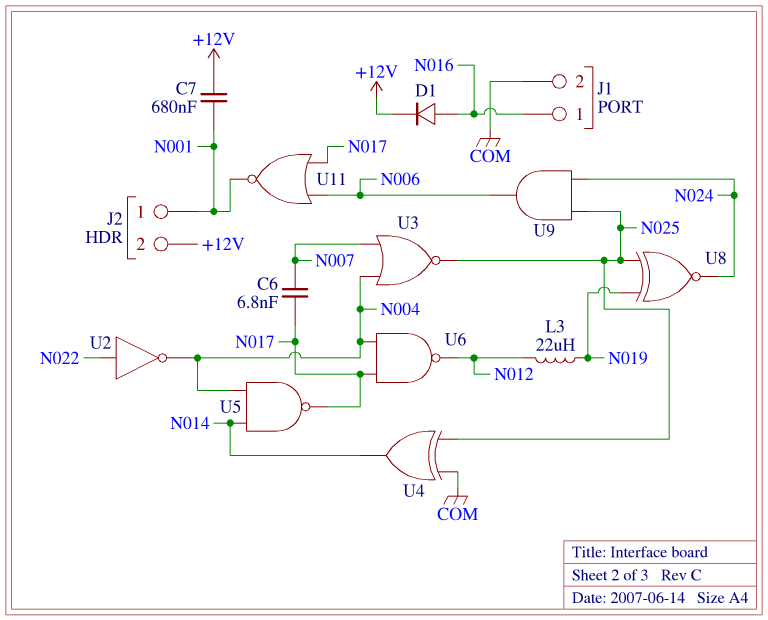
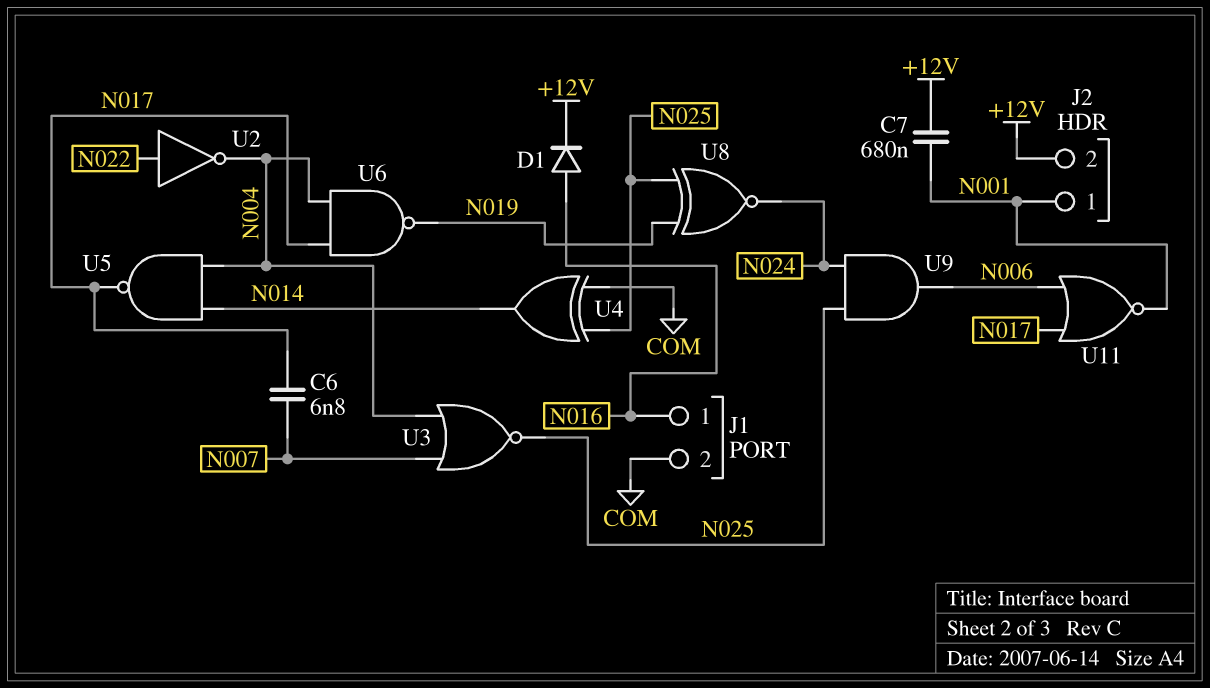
L3: 22uH (N012, N019) -> none
U6: NAND (in N004, in N017, out N012) -> NAND (in N004, in N017, out N019)

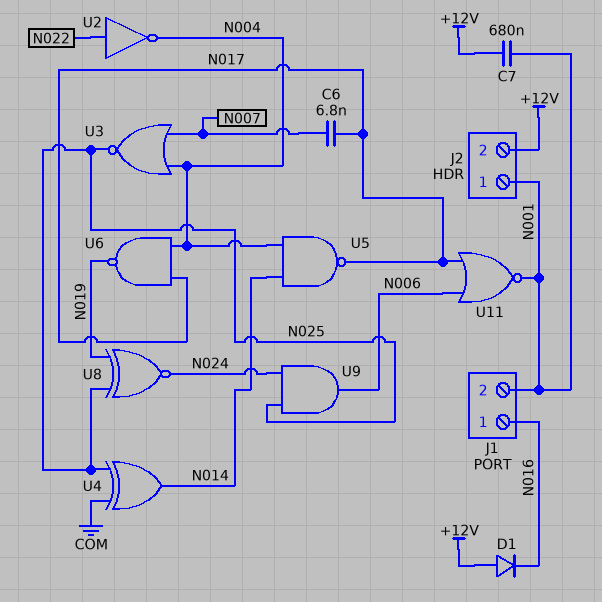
D1: diode (A N016, K +12V) -> diode (A +12V, K N016)
J1 pin 2: COM -> N001

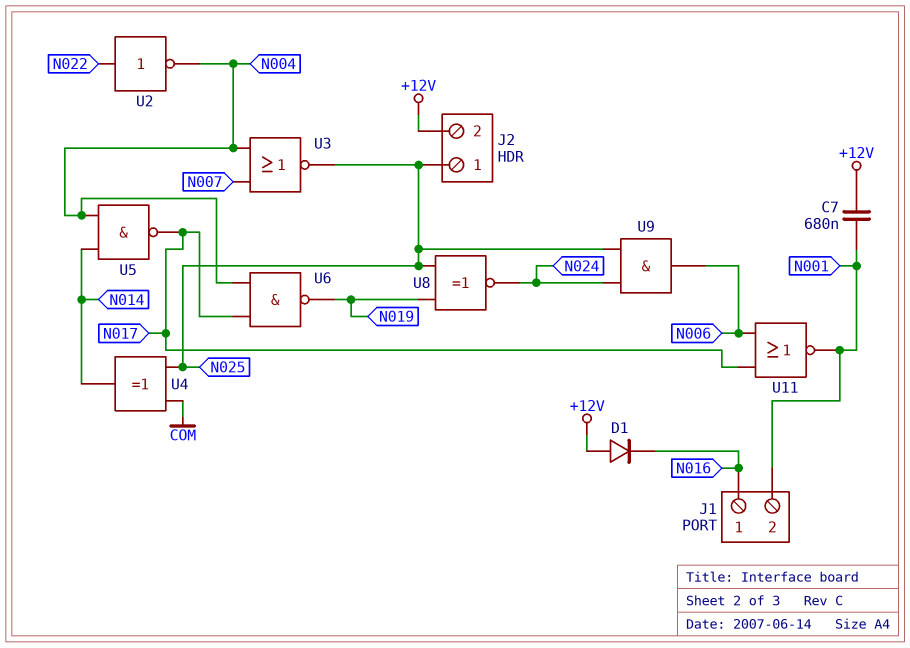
C6: 6.8nF (N007, N017) -> none
J2 pin 1: N001 -> N025

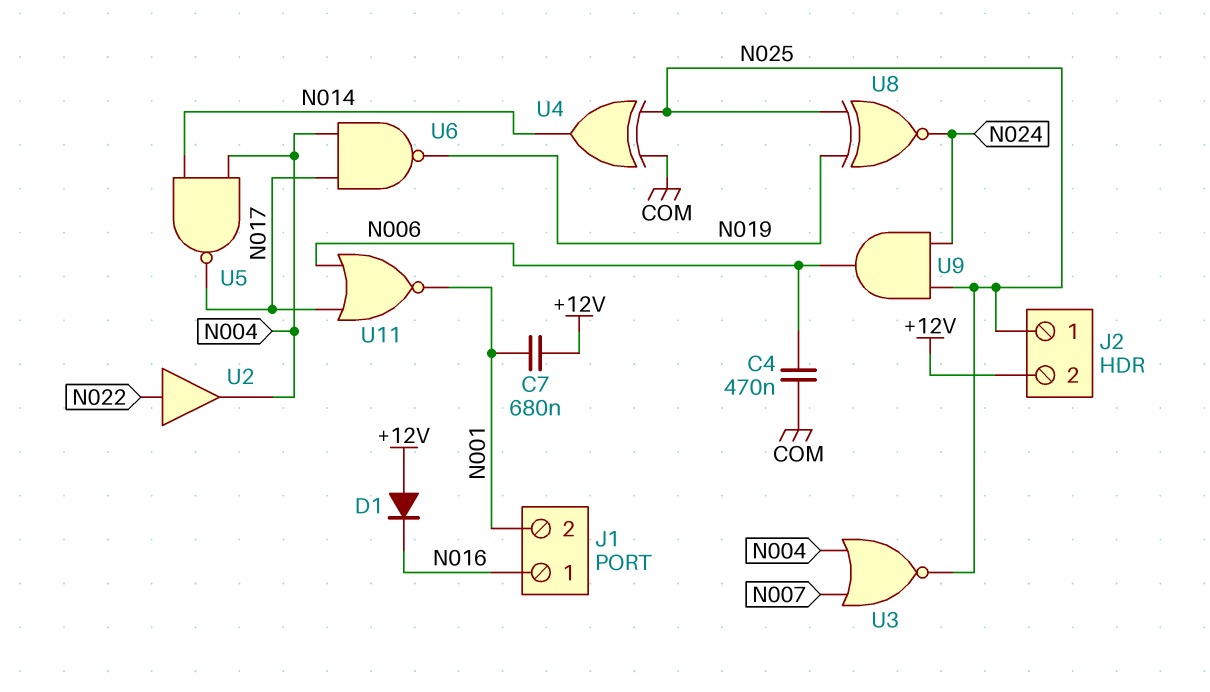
C4: none -> 470nF (COM, N006)
U2: NOT (in N022, out N004) -> buffer (in N022, out N004)

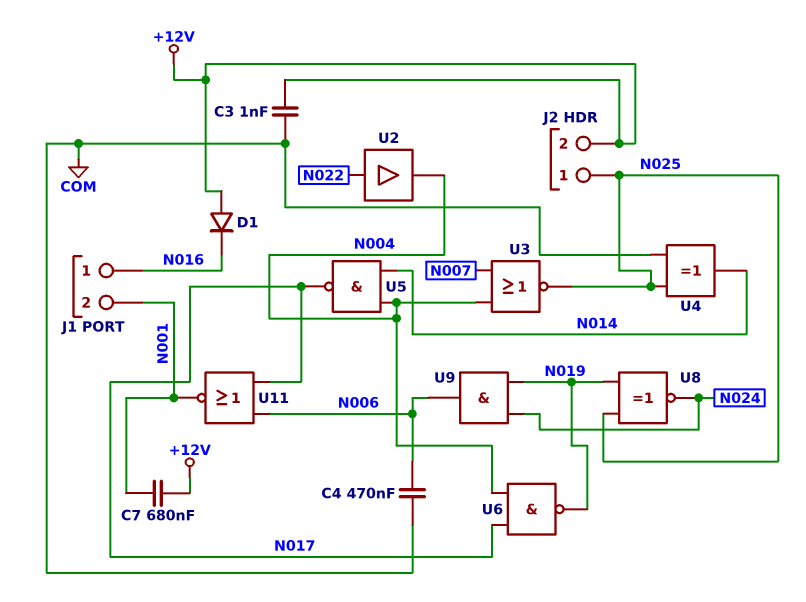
C3: none -> 1nF (+12V, COM)
U9: AND (in N024, in N025, out N006) -> AND (in N019, in N024, out N006)

